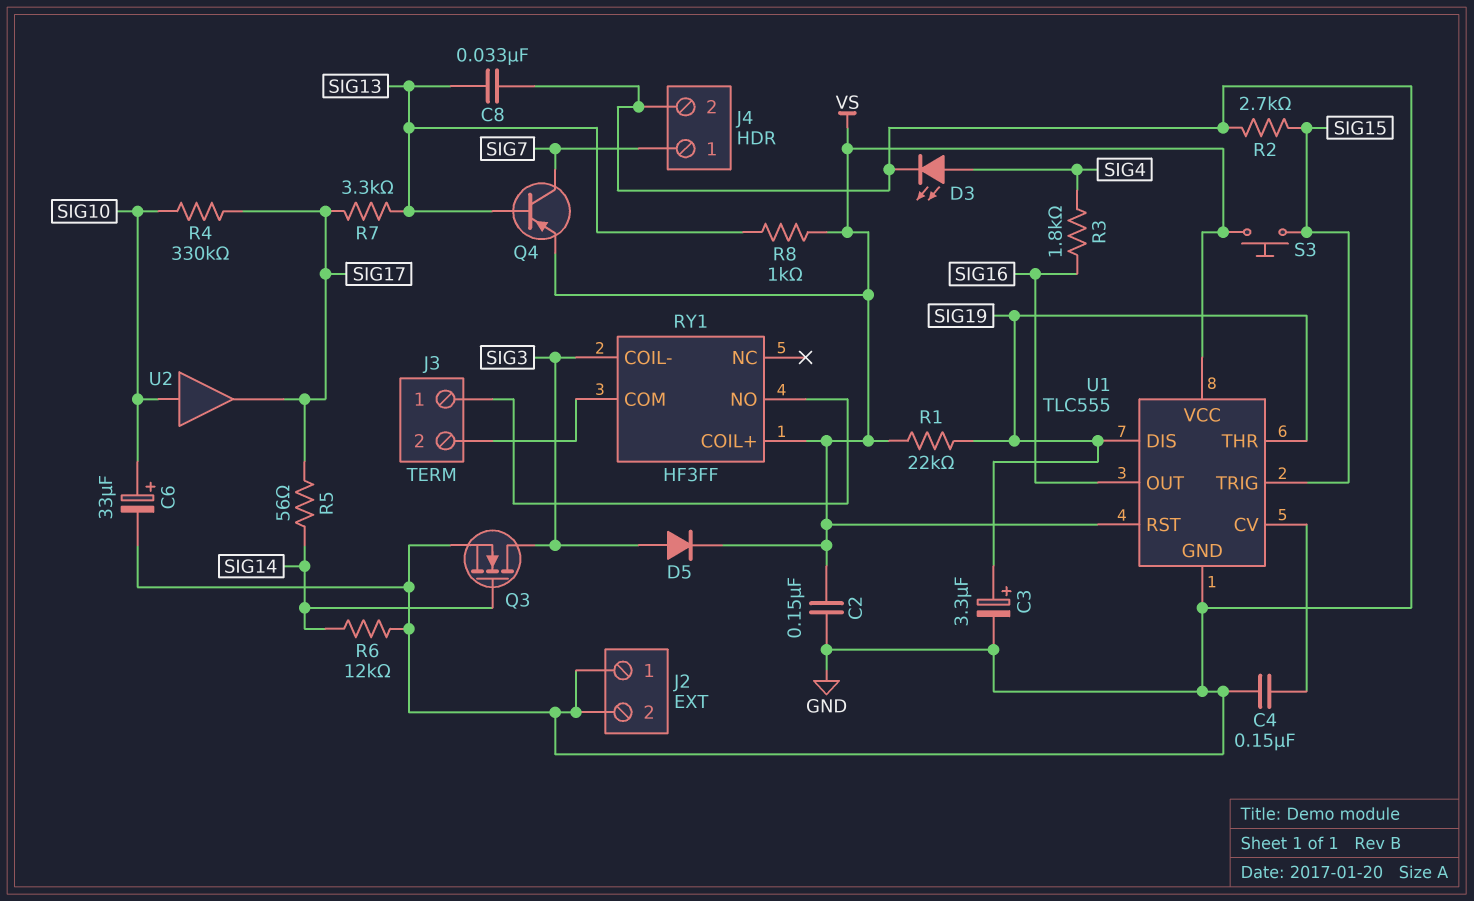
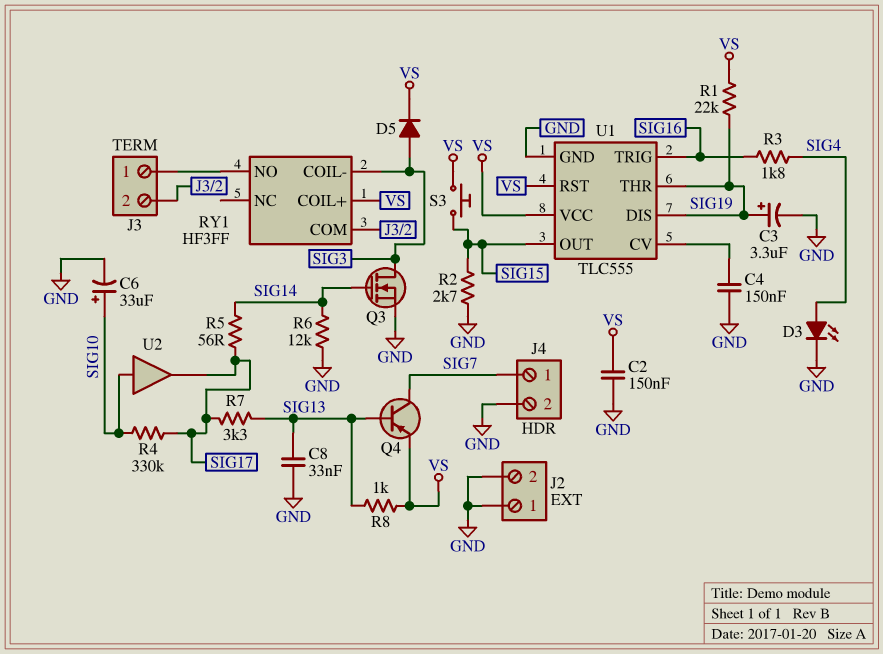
U1 pin OUT: SIG16 -> SIG15
U1 pin TRIG: SIG15 -> SIG16

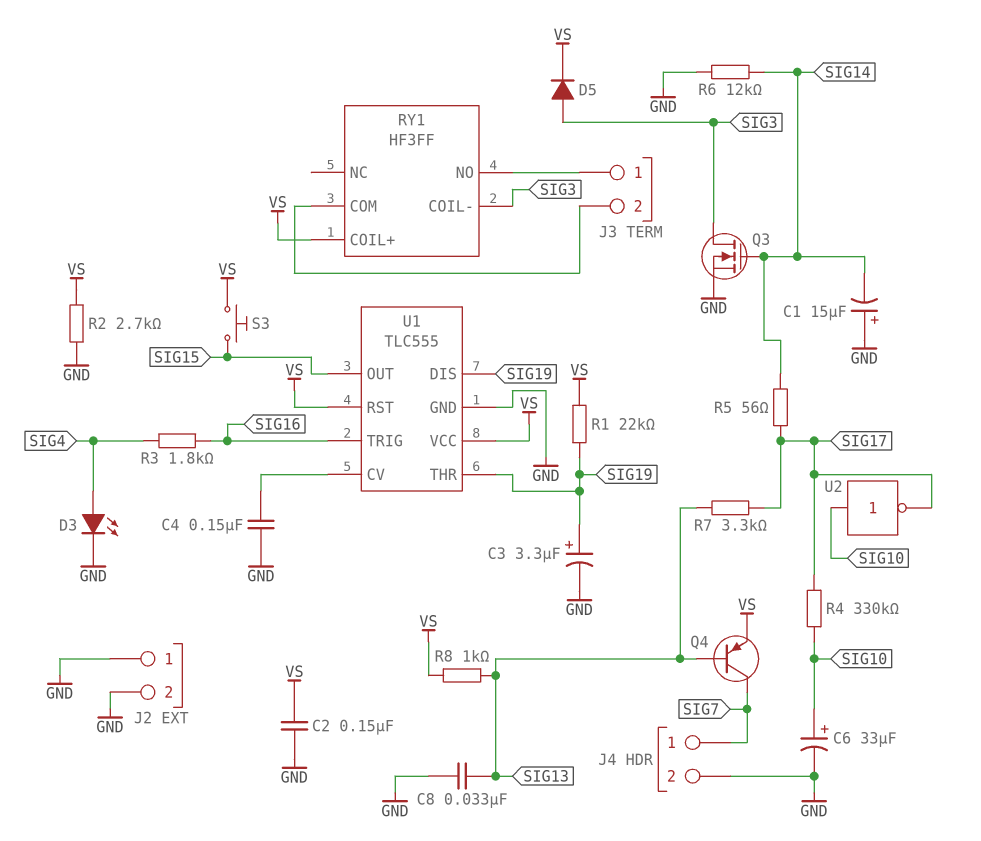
C1: none -> 15uF (plus GND, minus SIG14)
R2: 2.7k (GND, SIG15) -> 2.7k (GND, VS)
U2: buffer (in SIG10, out SIG17) -> NOT (in SIG10, out SIG17)

